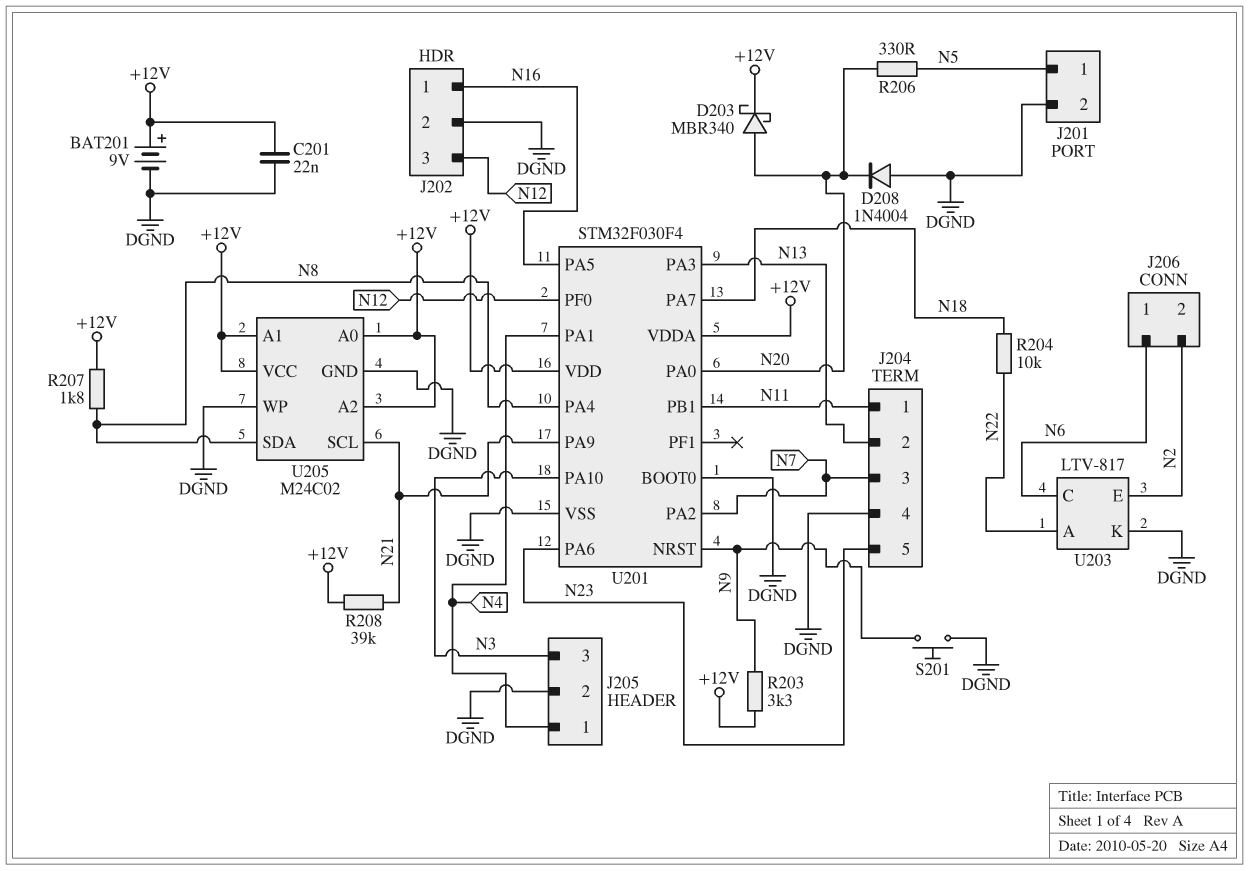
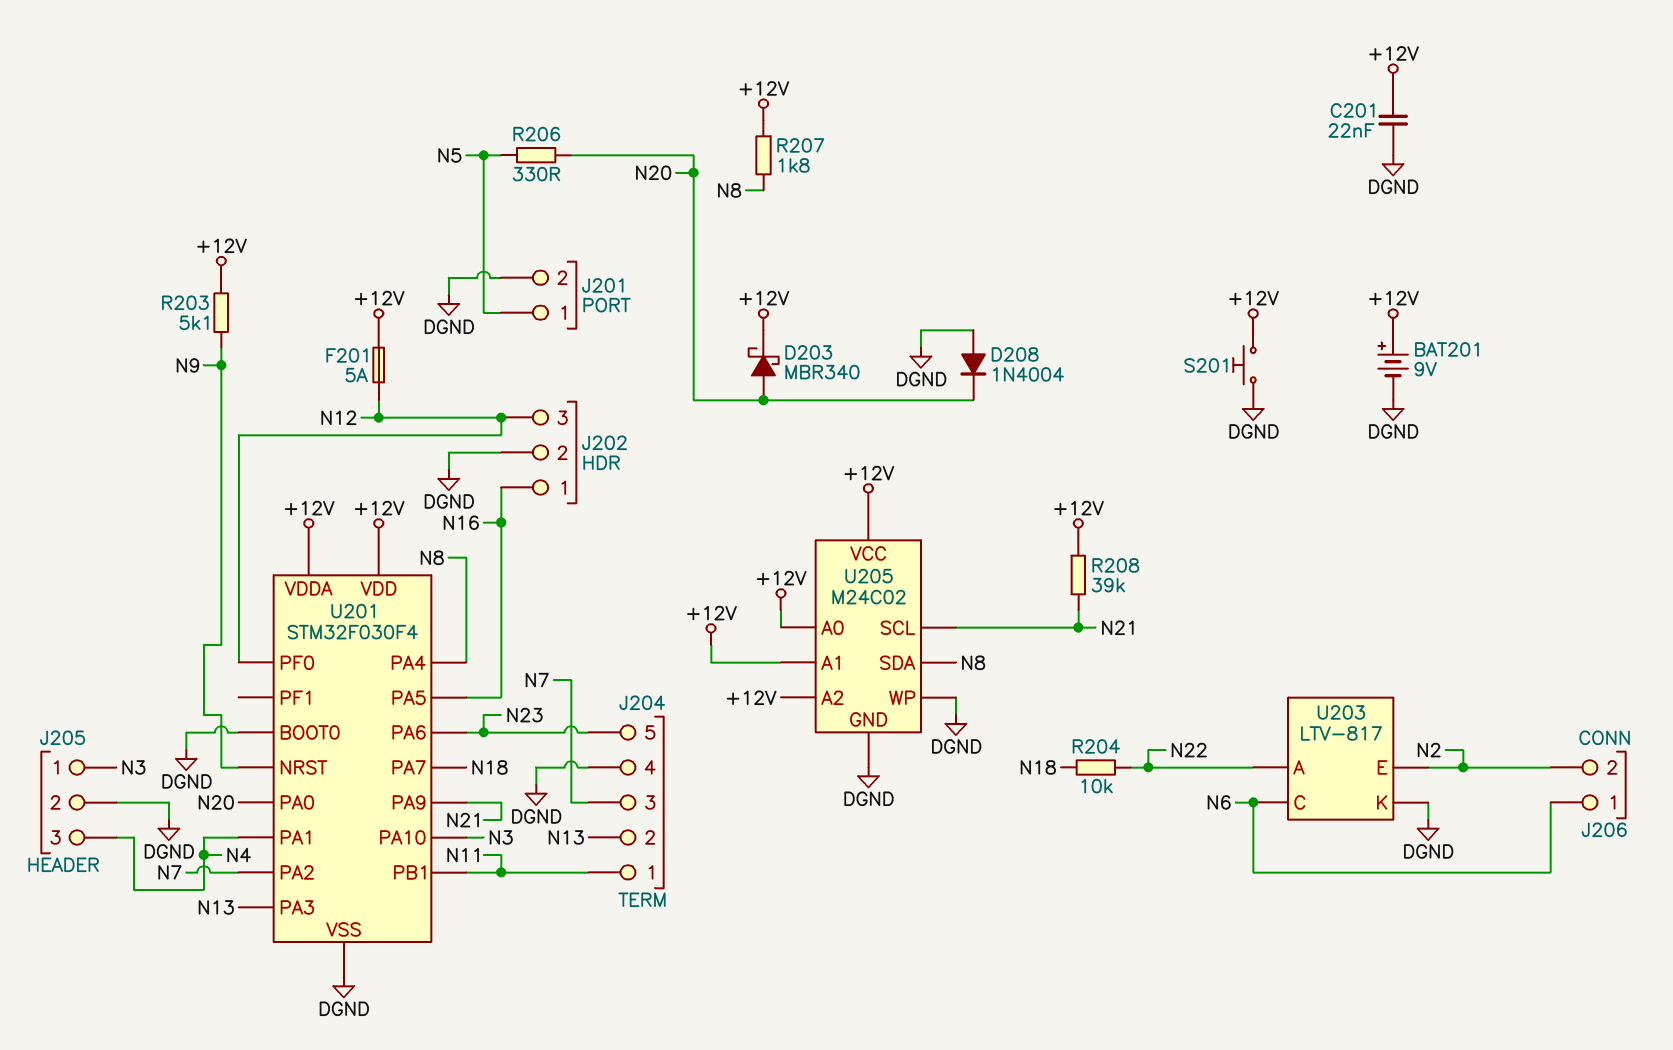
F201: none -> 5A (+12V, N12)
J205 pin 1: N4 -> N3
J205 pin 3: N3 -> N4
R203: 3.3k (+12V, N9) -> 5.1k (+12V, N9)
S201: button (DGND, N9) -> button (+12V, DGND)

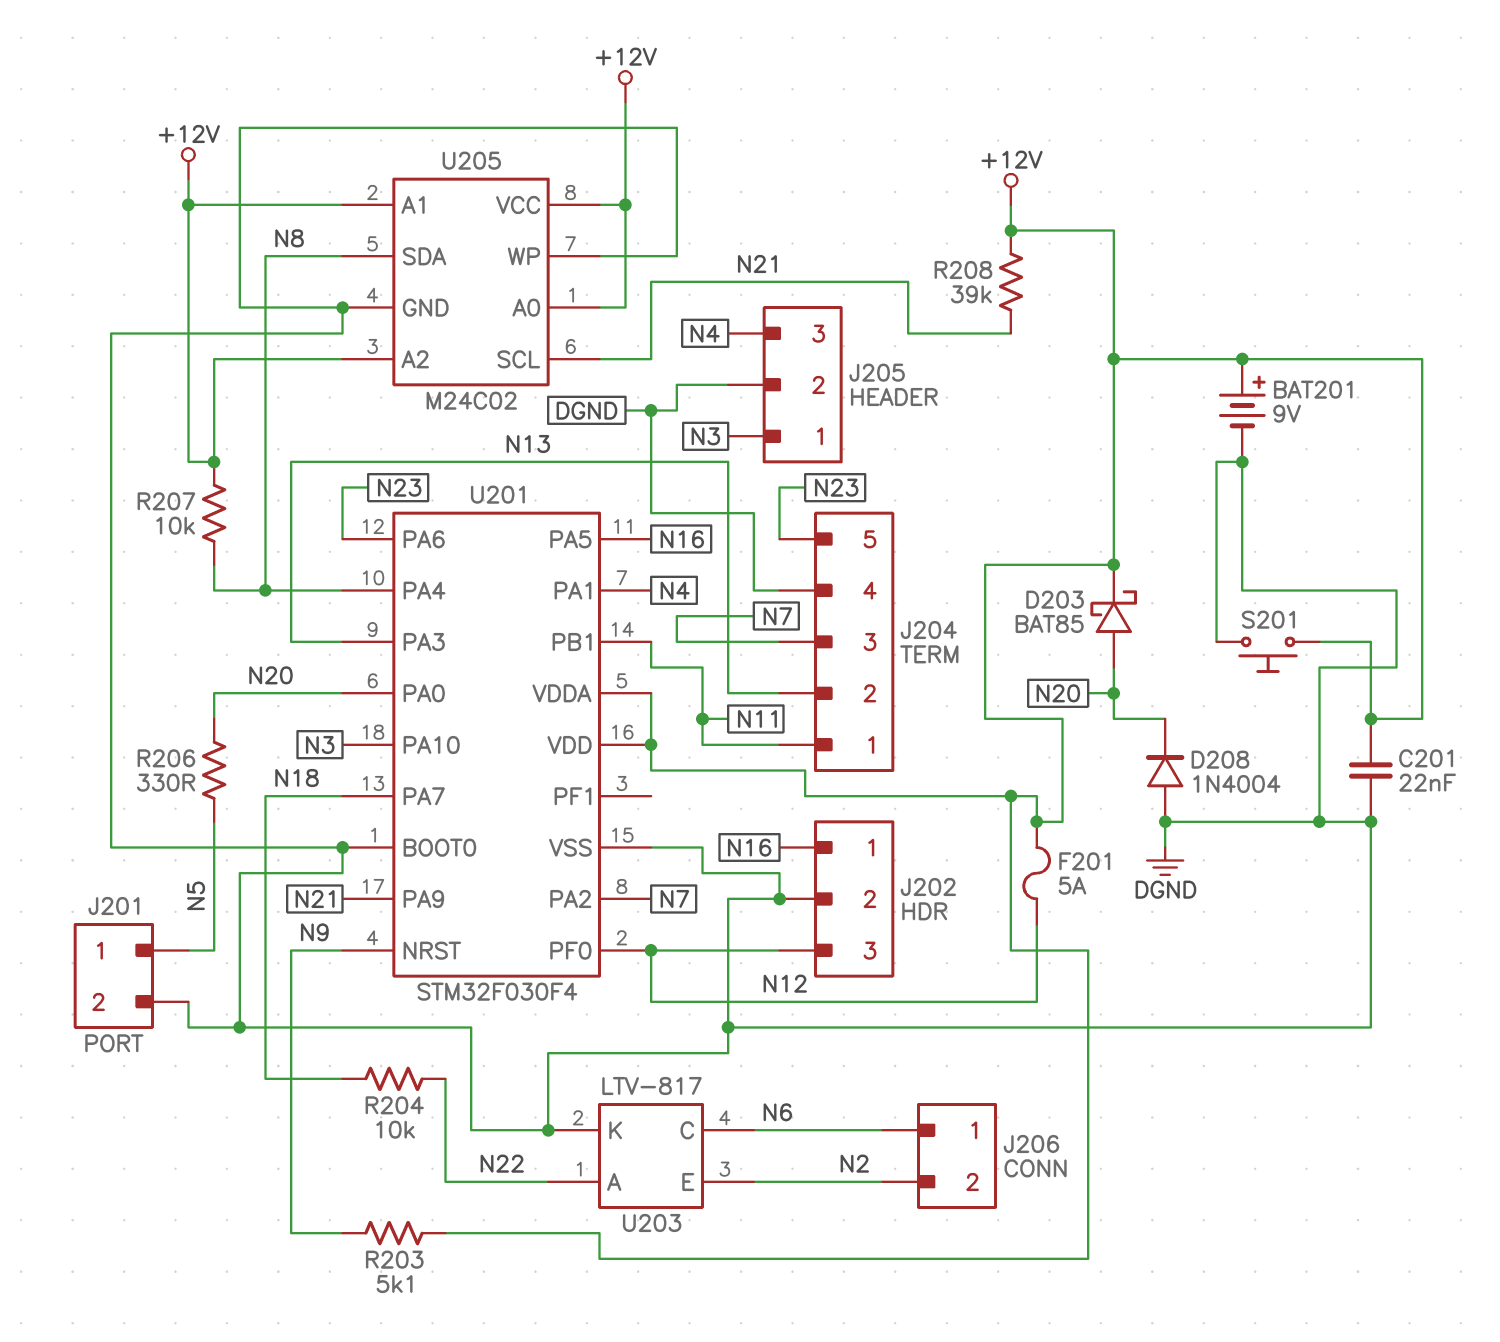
D203: schottky MBR340 (A N20, K +12V) -> schottky BAT85 (A N20, K +12V)
R207: 1.8k (+12V, N8) -> 10k (+12V, N8)

